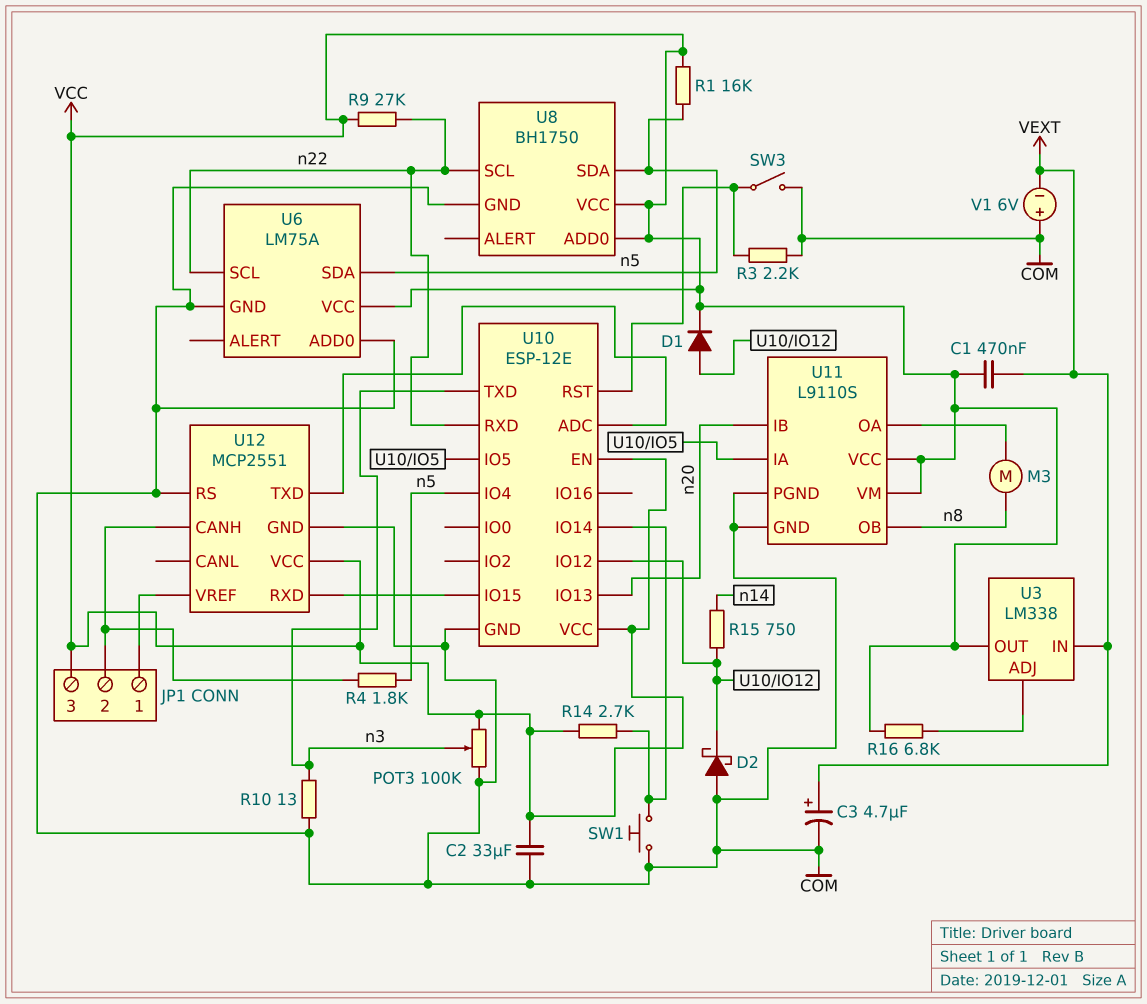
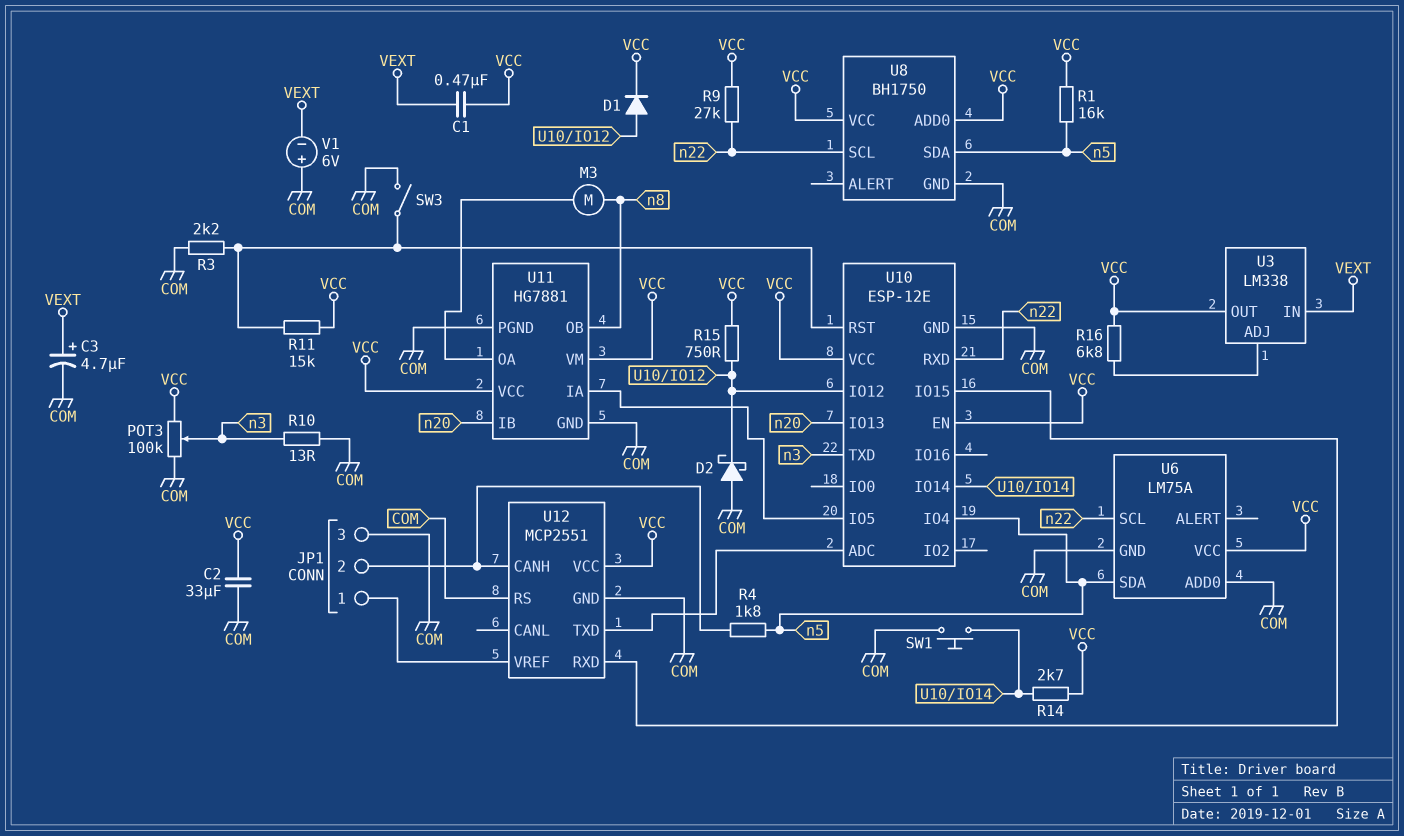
JP1 pin 3: VCC -> COM
R11: none -> 15k (U10/RST, VCC)
R15: 750 (U10/IO12, n14) -> 750 (U10/IO12, VCC)
U11: L9110S -> HG7881

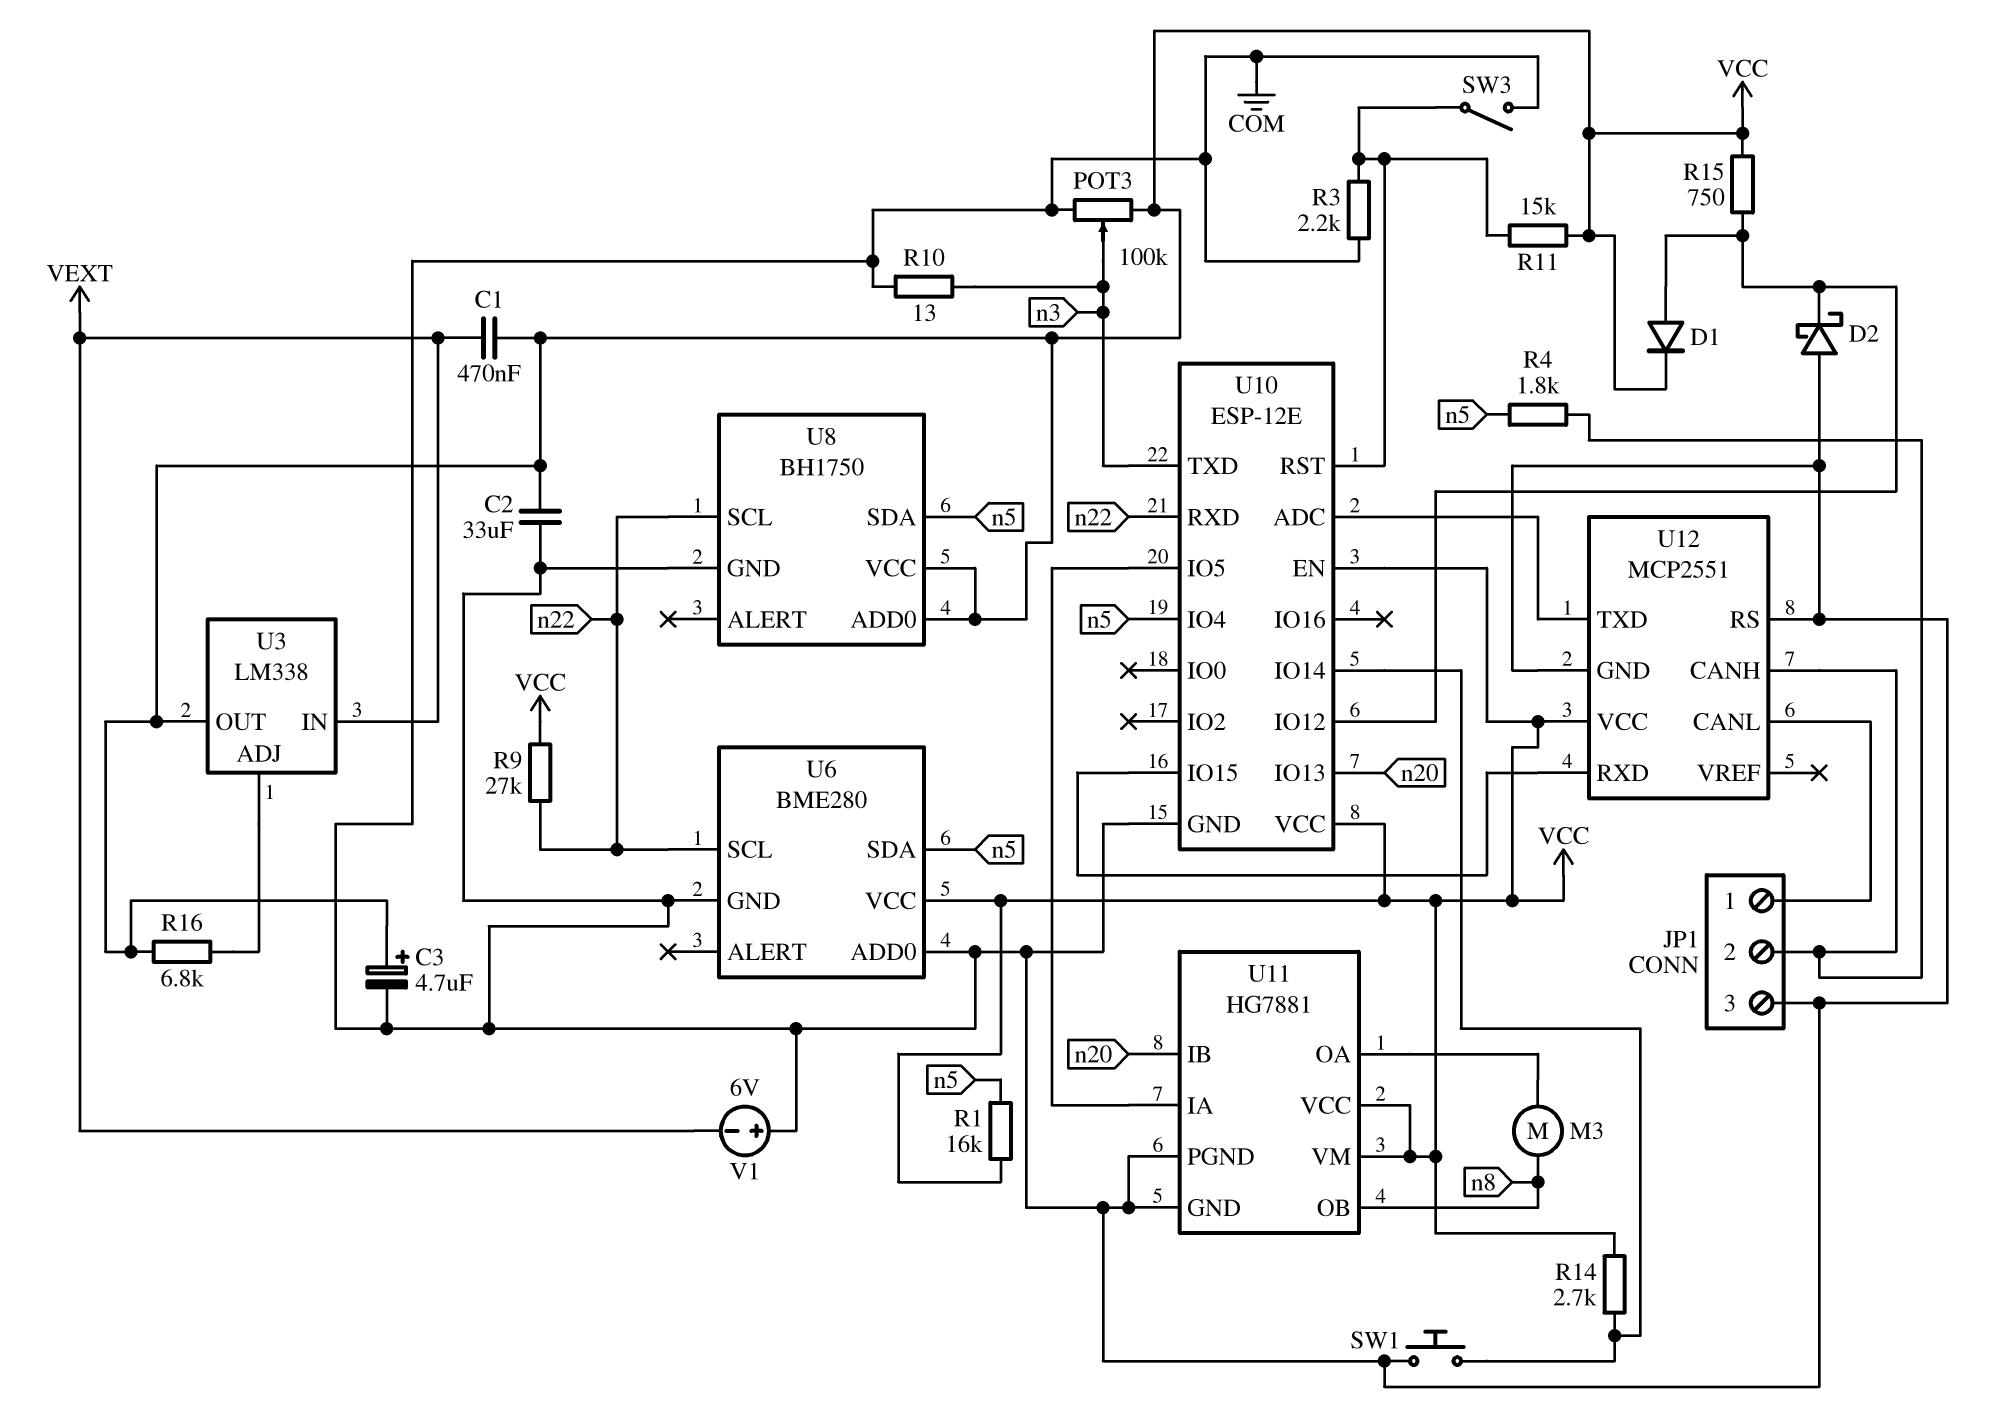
C3: 4.7uF (plus VEXT, minus COM) -> 4.7uF (plus VCC, minus COM)
U6: LM75A -> BME280
U12 pin CANL: none -> JP1/1
U12 pin VREF: JP1/1 -> none

